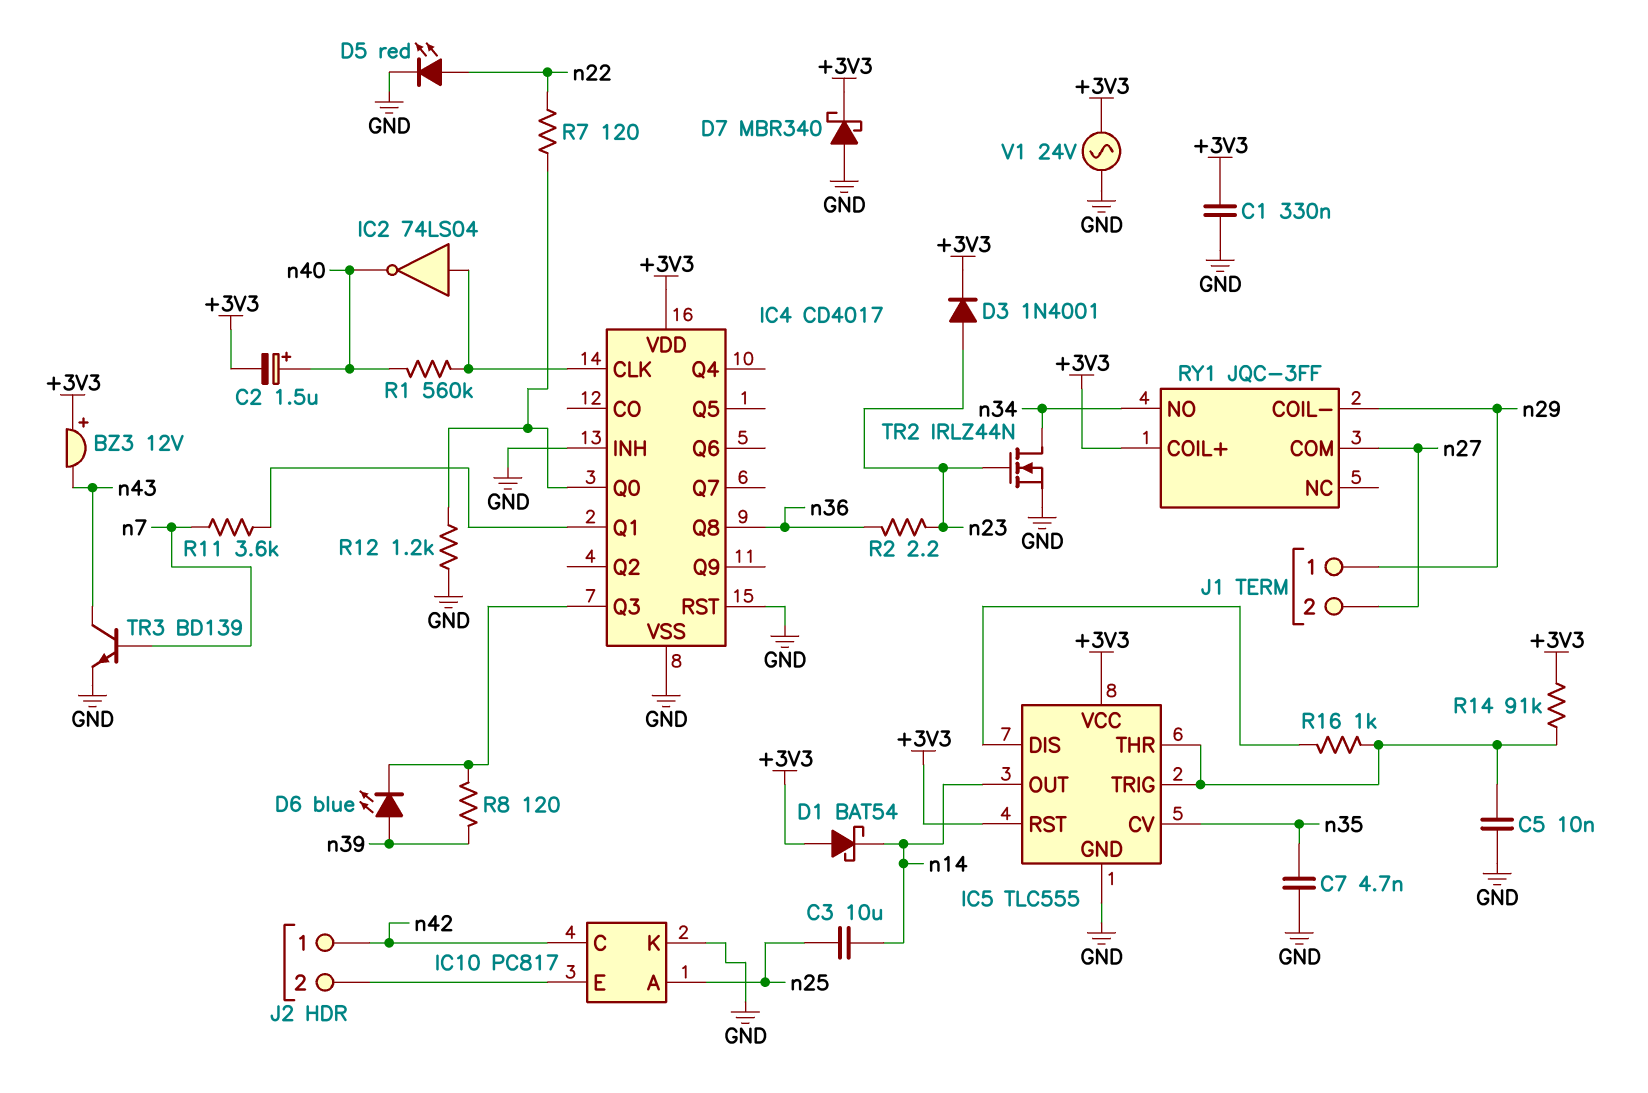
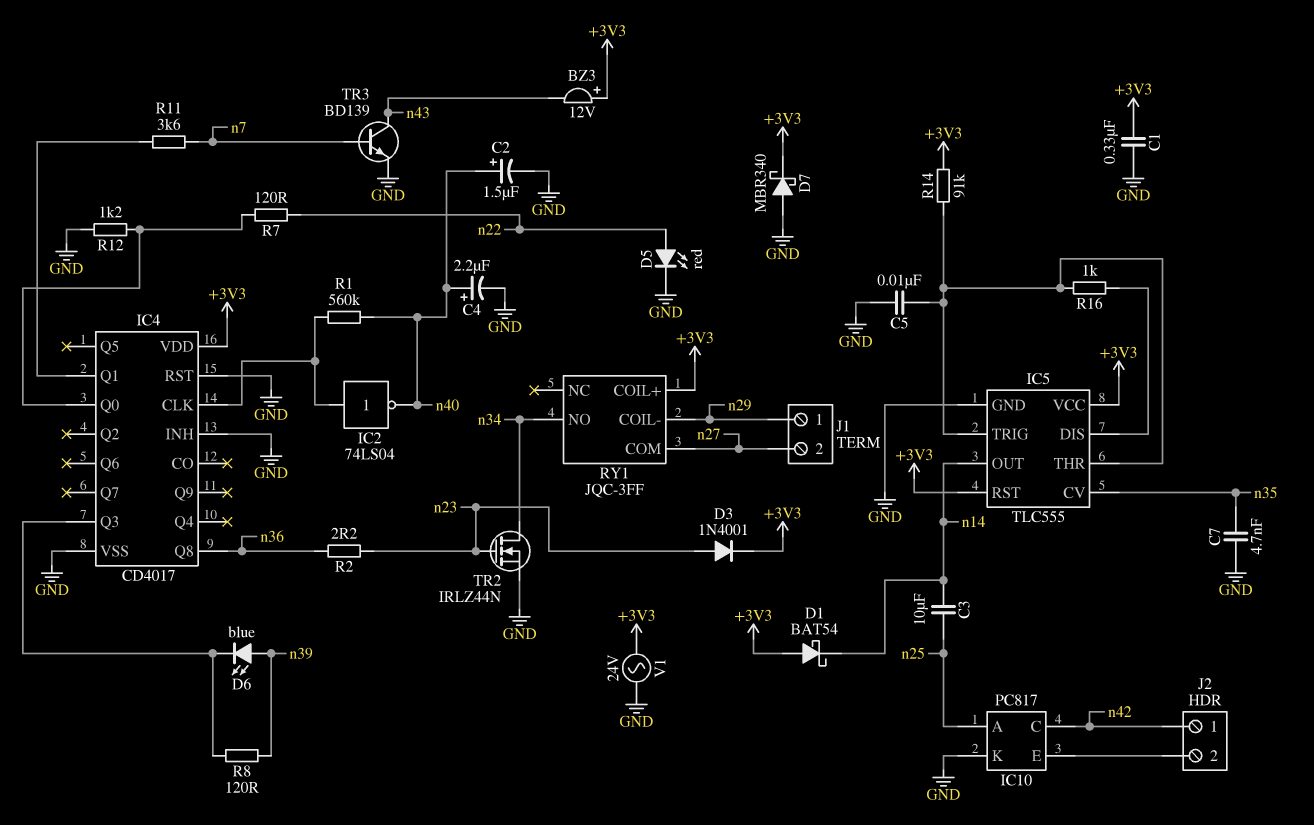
C2: 1.5uF (plus n40, minus +3V3) -> 1.5uF (plus n40, minus GND)
C4: none -> 2.2uF (plus n40, minus GND)

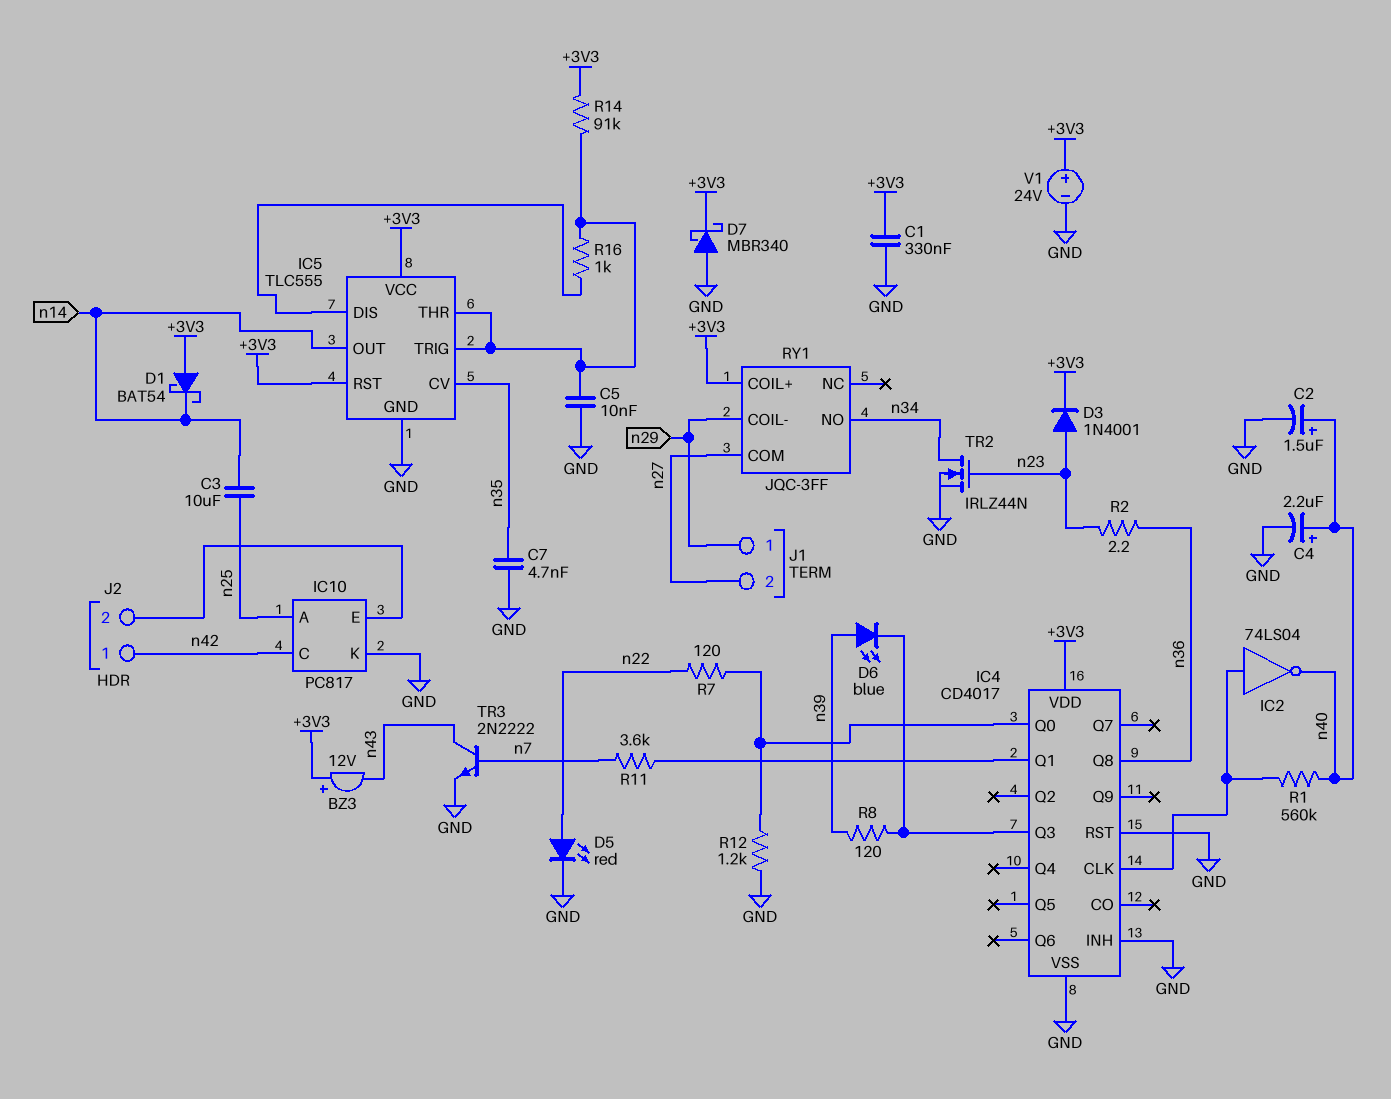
TR3: NPN BD139 (B n7, C n43, E GND) -> NPN 2N2222 (B n7, C n43, E GND)
V1: AC 24V (+3V3, GND) -> 24V (plus +3V3, minus GND)

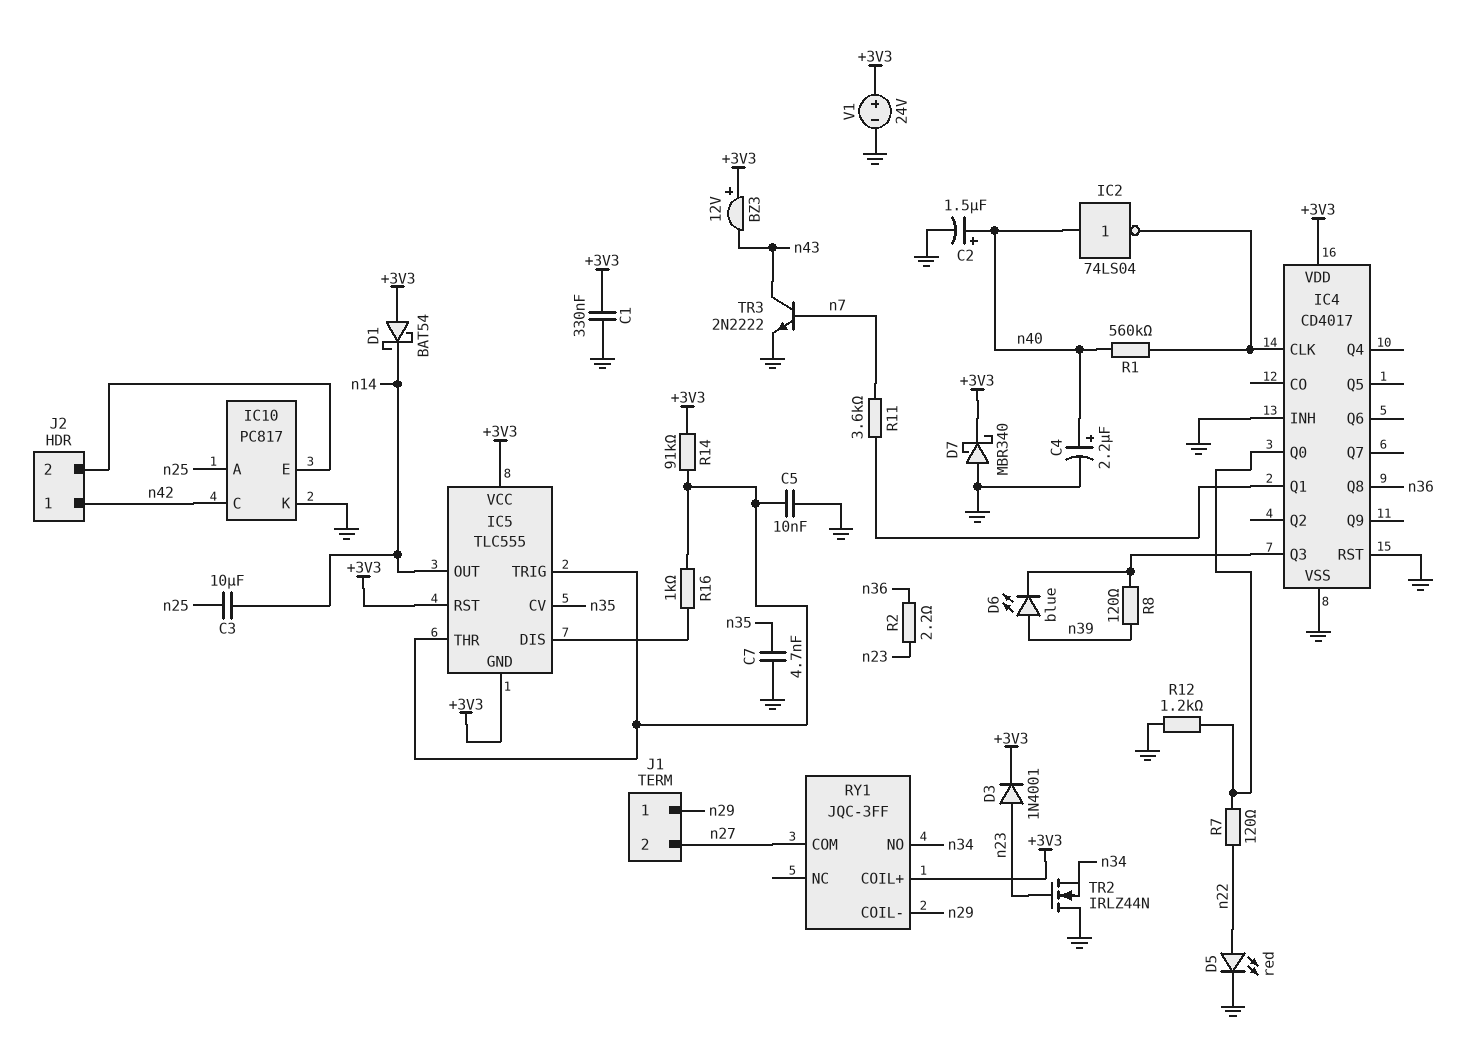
IC2: NOT 74LS04 (in IC4/CLK, out n40) -> NOT 74LS04 (in n40, out IC4/CLK)
IC5 pin GND: GND -> +3V3
TR2: NMOS IRLZ44N (G n23, D n34, S GND) -> NMOS IRLZ44N (G n23, D GND, S n34)

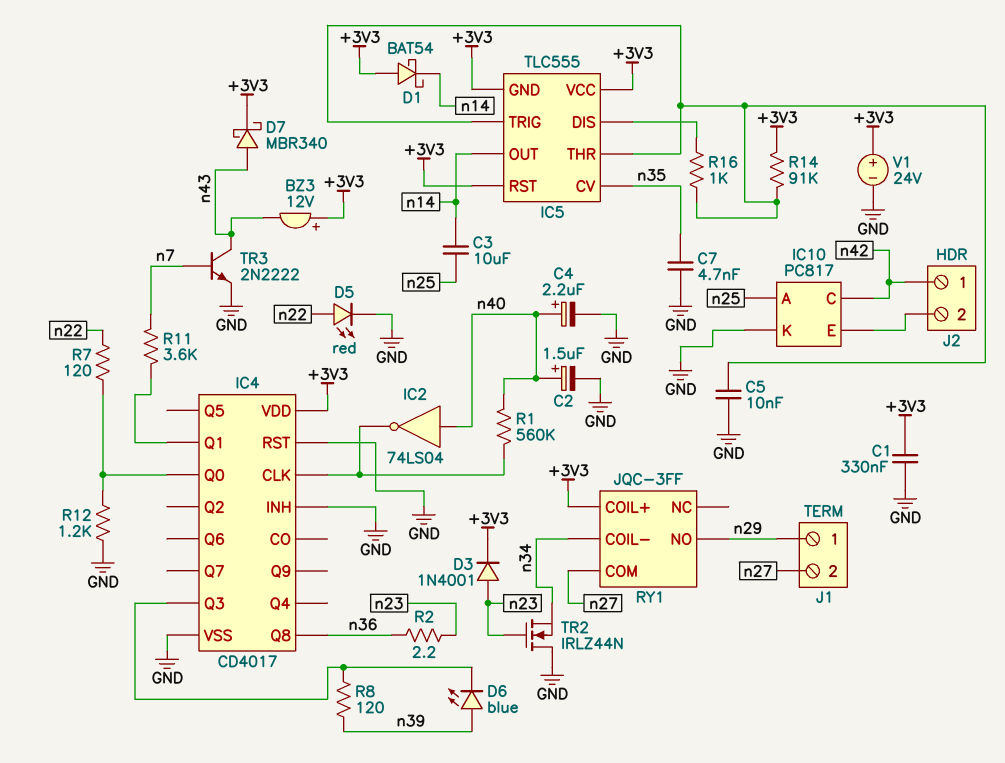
D7: schottky MBR340 (A GND, K +3V3) -> schottky MBR340 (A n43, K +3V3)
RY1 pin COIL-: n29 -> n34
RY1 pin NO: n34 -> n29

